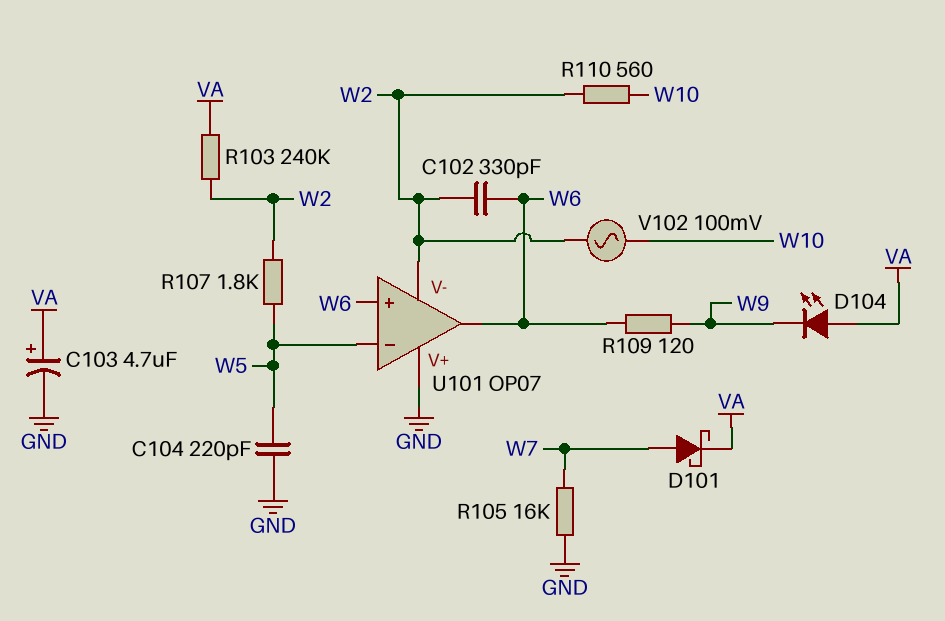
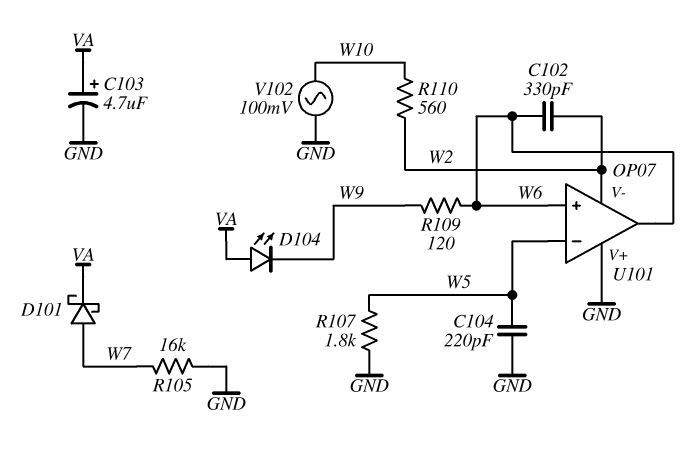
R103: 240k (VA, W2) -> none
R107: 1.8k (W2, W5) -> 1.8k (GND, W5)
V102: AC 100mV (W2, W10) -> AC 100mV (GND, W10)

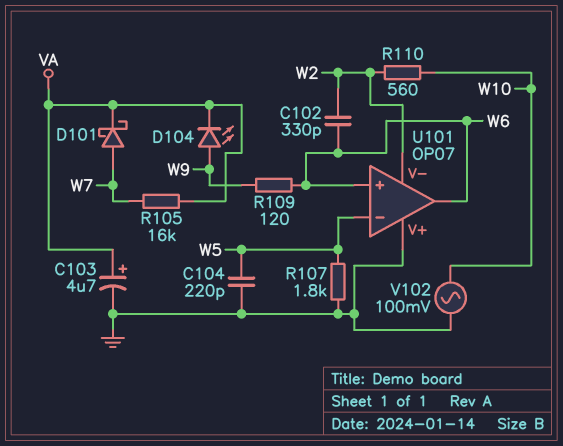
D104: LED (A VA, K W9) -> LED (A W9, K VA)
R105: 16k (GND, W7) -> 16k (VA, W7)

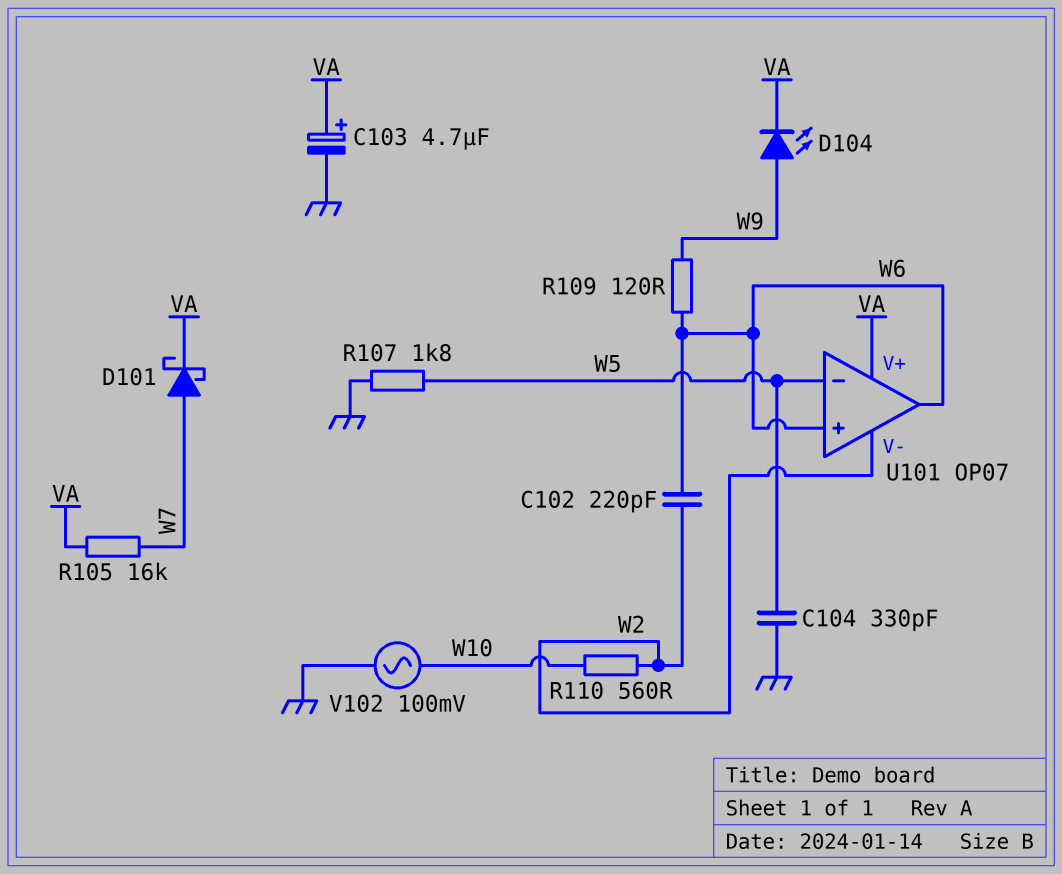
C102: 330pF (W2, W6) -> 220pF (W2, W6)
C104: 220pF (GND, W5) -> 330pF (GND, W5)
U101 pin V+: GND -> VA

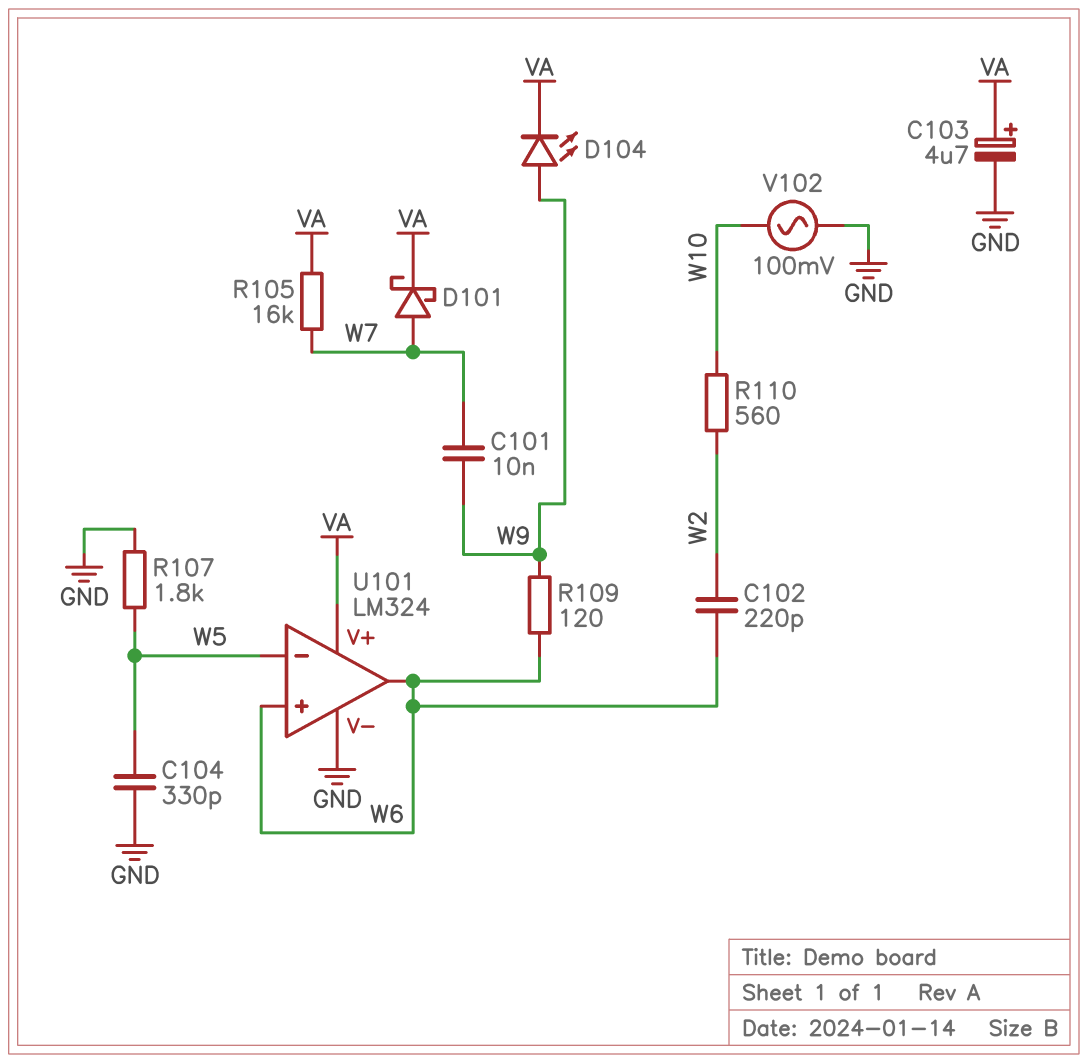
C101: none -> 10nF (W7, W9)
U101: OP07 -> LM324
U101 pin V-: W2 -> GND

